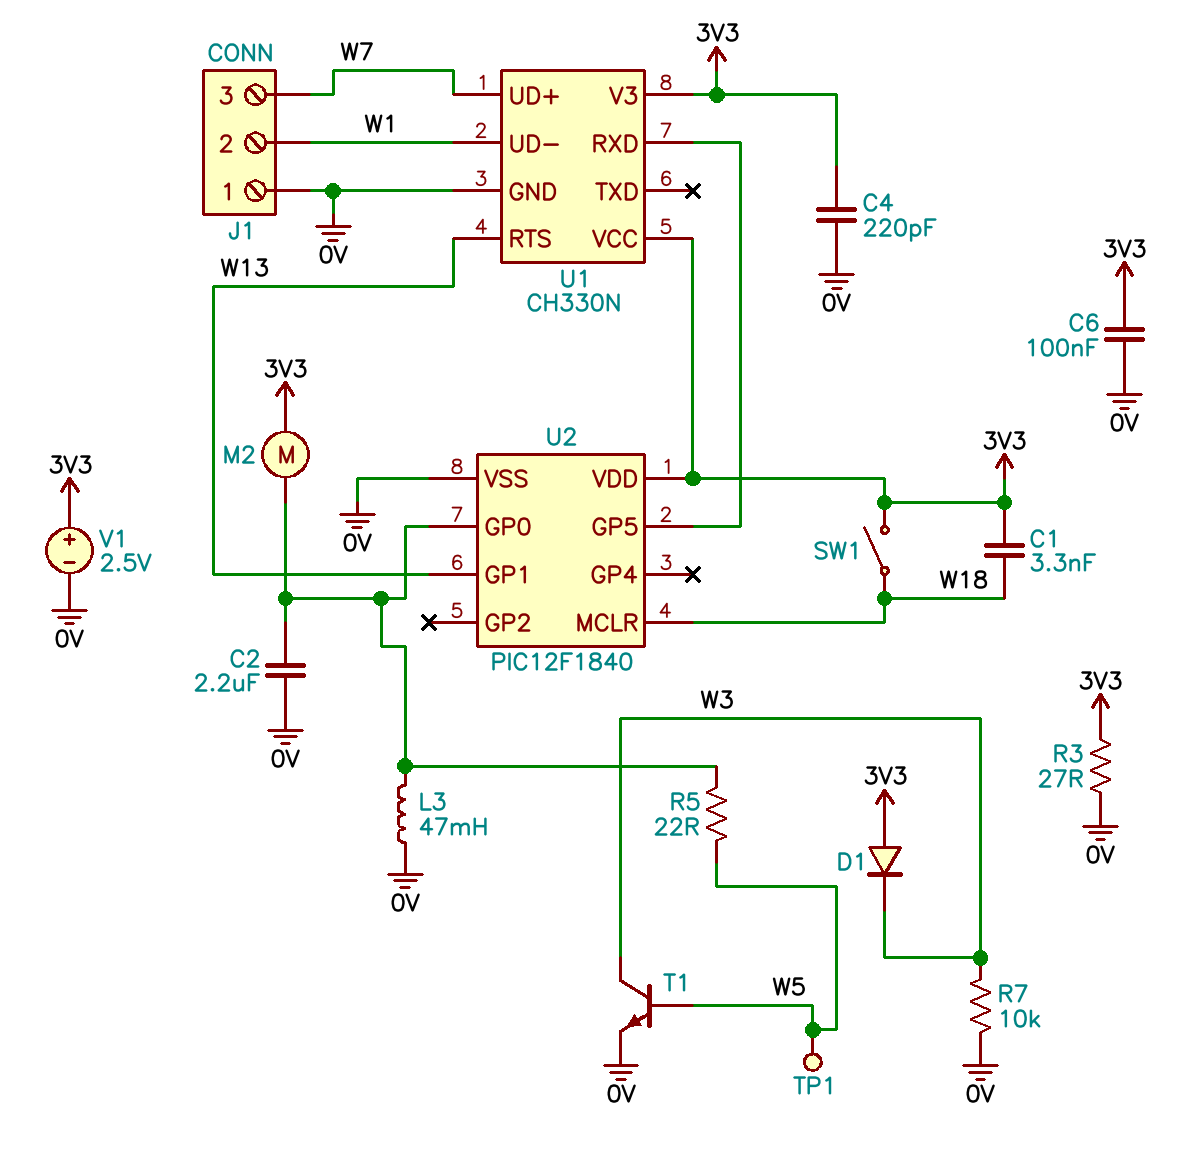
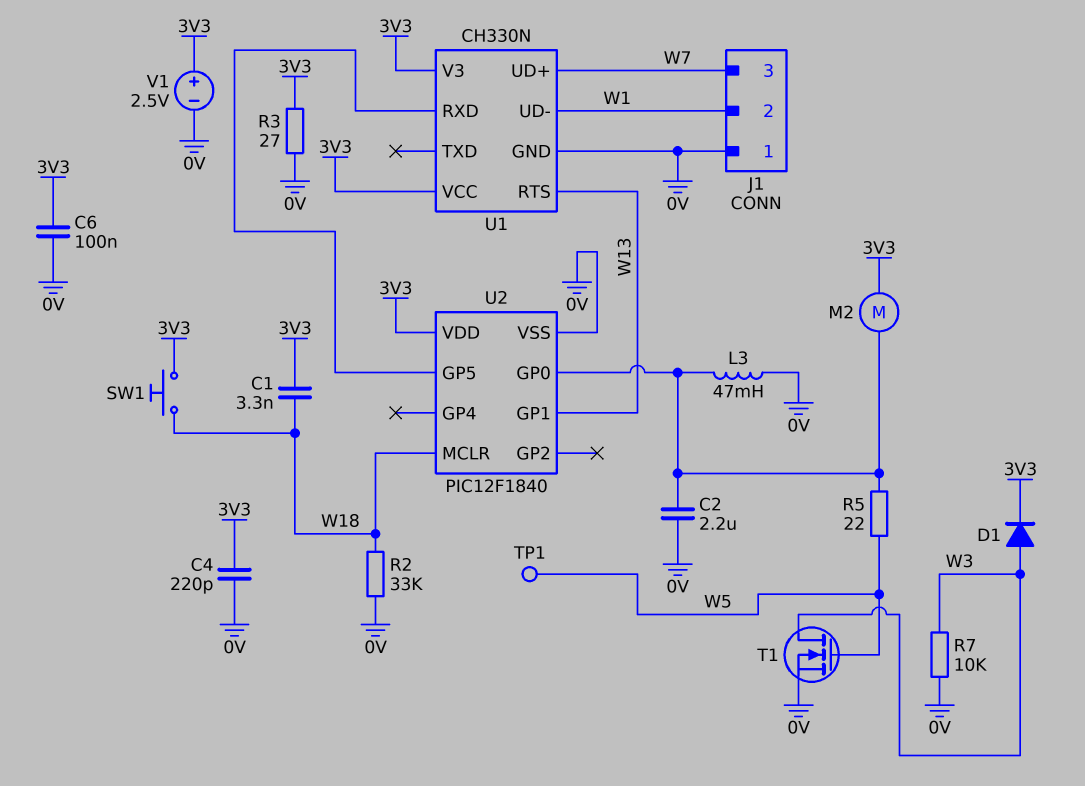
D1: diode (A 3V3, K W3) -> diode (A W3, K 3V3)
R2: none -> 33k (0V, W18)
SW1: switch (3V3, W18) -> button (3V3, W18)
T1: NPN (B W5, C W3, E 0V) -> NMOS (G W5, D W3, S 0V)

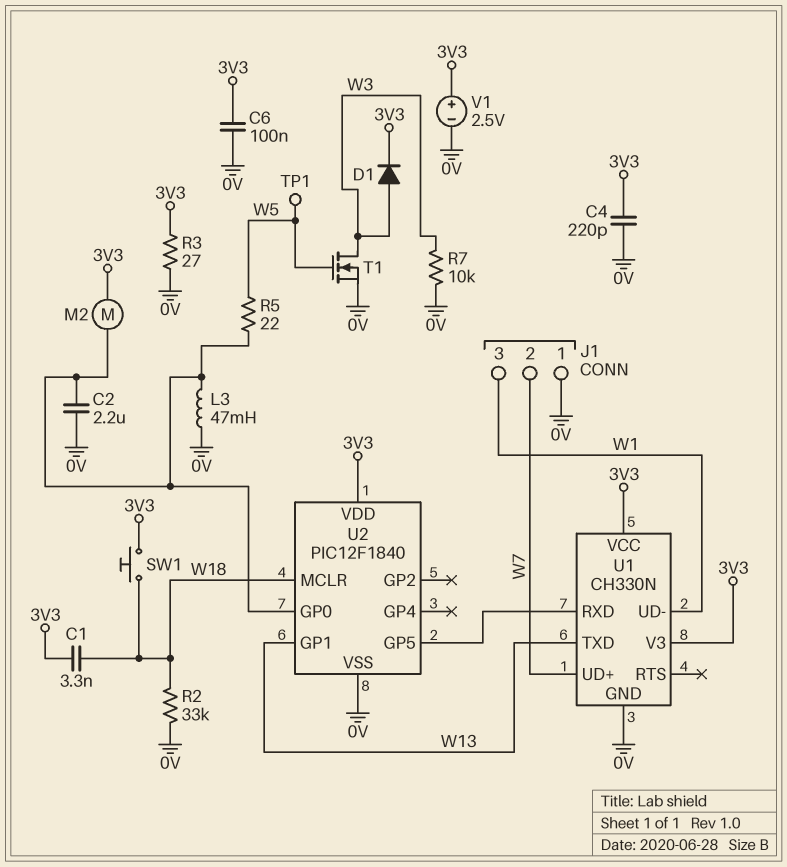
J1 pin 2: W1 -> W7
J1 pin 3: W7 -> W1
U1 pin RTS: W13 -> none
U1 pin TXD: none -> W13

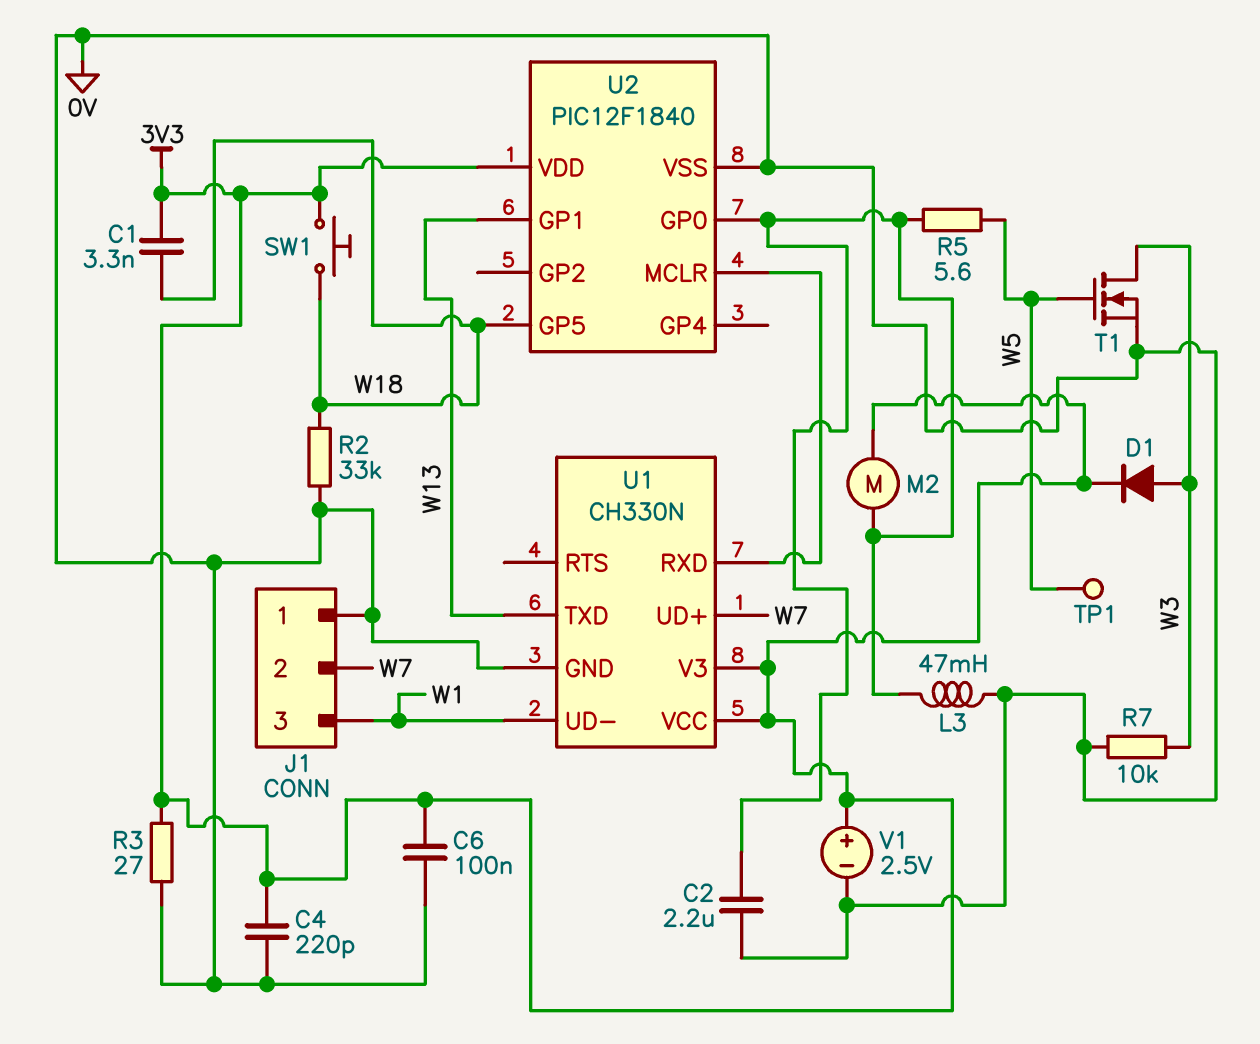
R5: 22 (U2/GP0, W5) -> 5.6 (U2/GP0, W5)
U2 pin GP5: U1/RXD -> W18
U2 pin MCLR: W18 -> U1/RXD

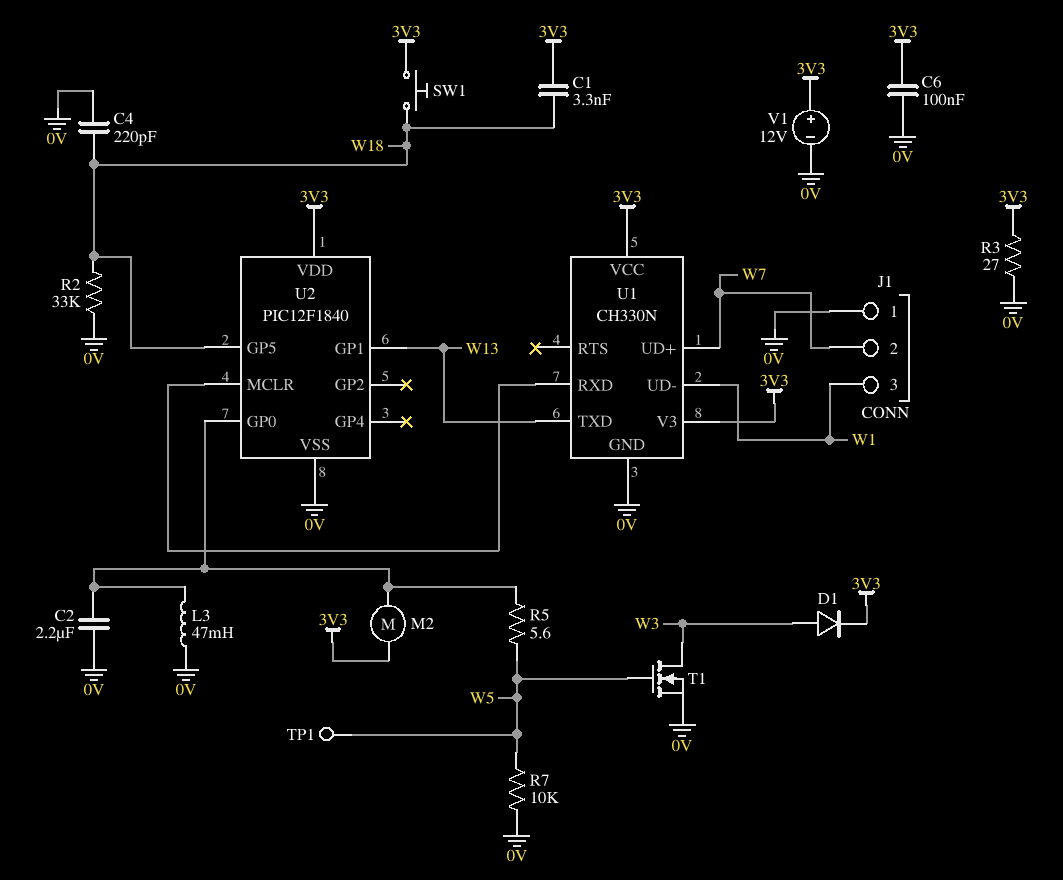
C4: 220pF (0V, 3V3) -> 220pF (0V, W18)
R7: 10k (0V, W3) -> 10k (0V, W5)
V1: 2.5V (plus 3V3, minus 0V) -> 12V (plus 3V3, minus 0V)

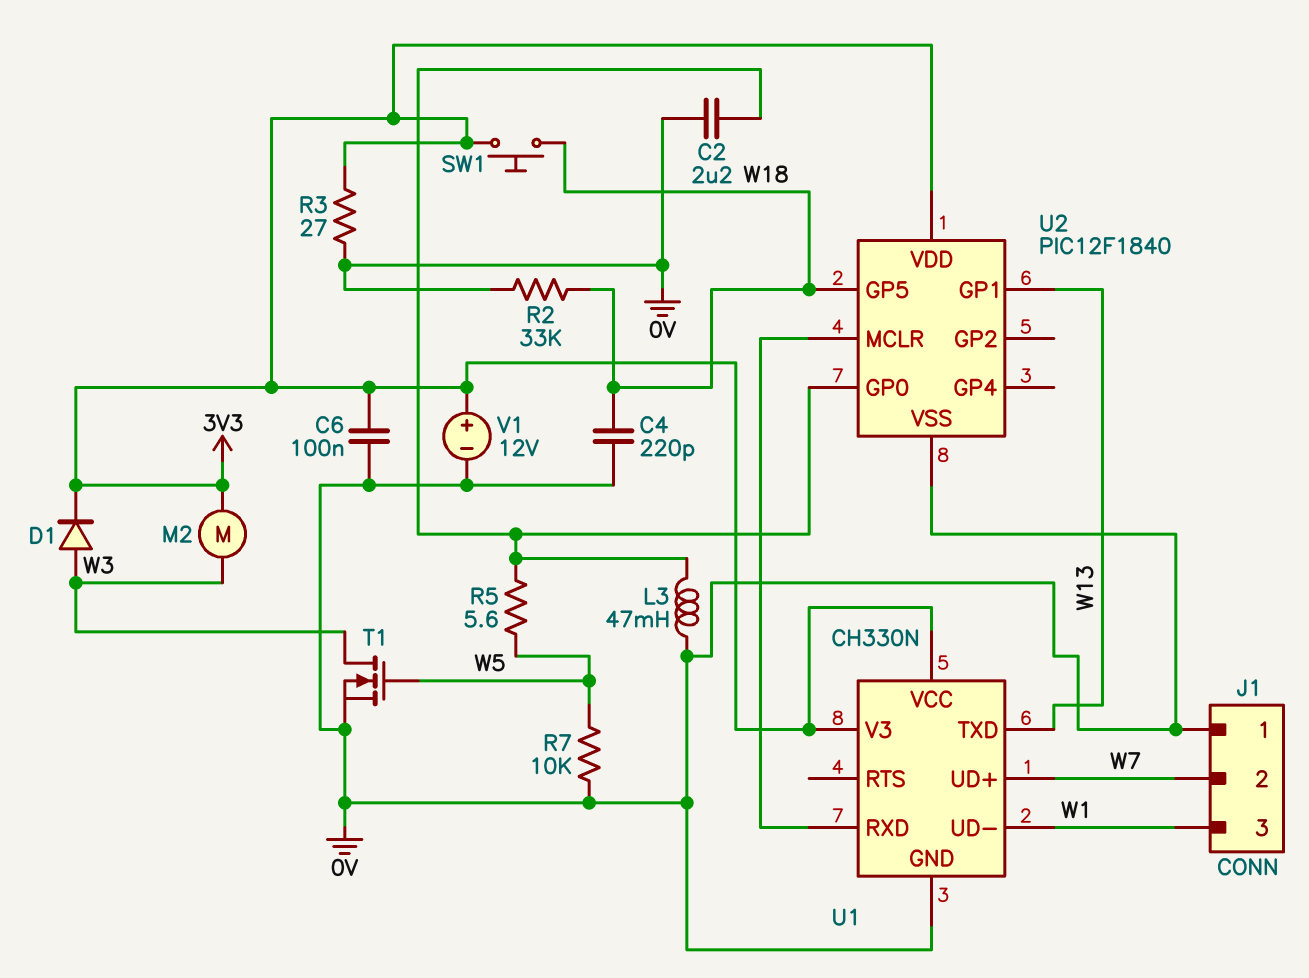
C1: 3.3nF (3V3, W18) -> none
M2: motor (3V3, U2/GP0) -> motor (3V3, W3)
TP1: test point (W5) -> none

